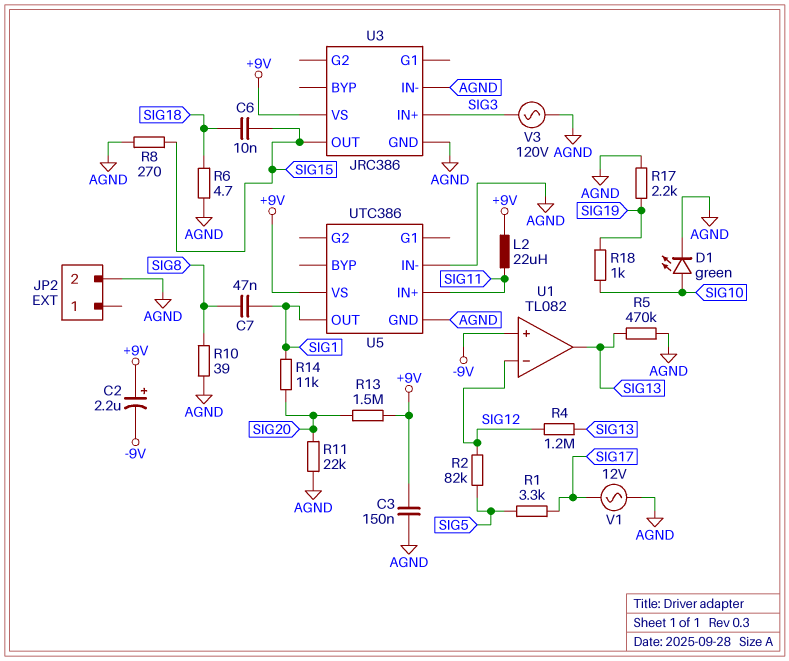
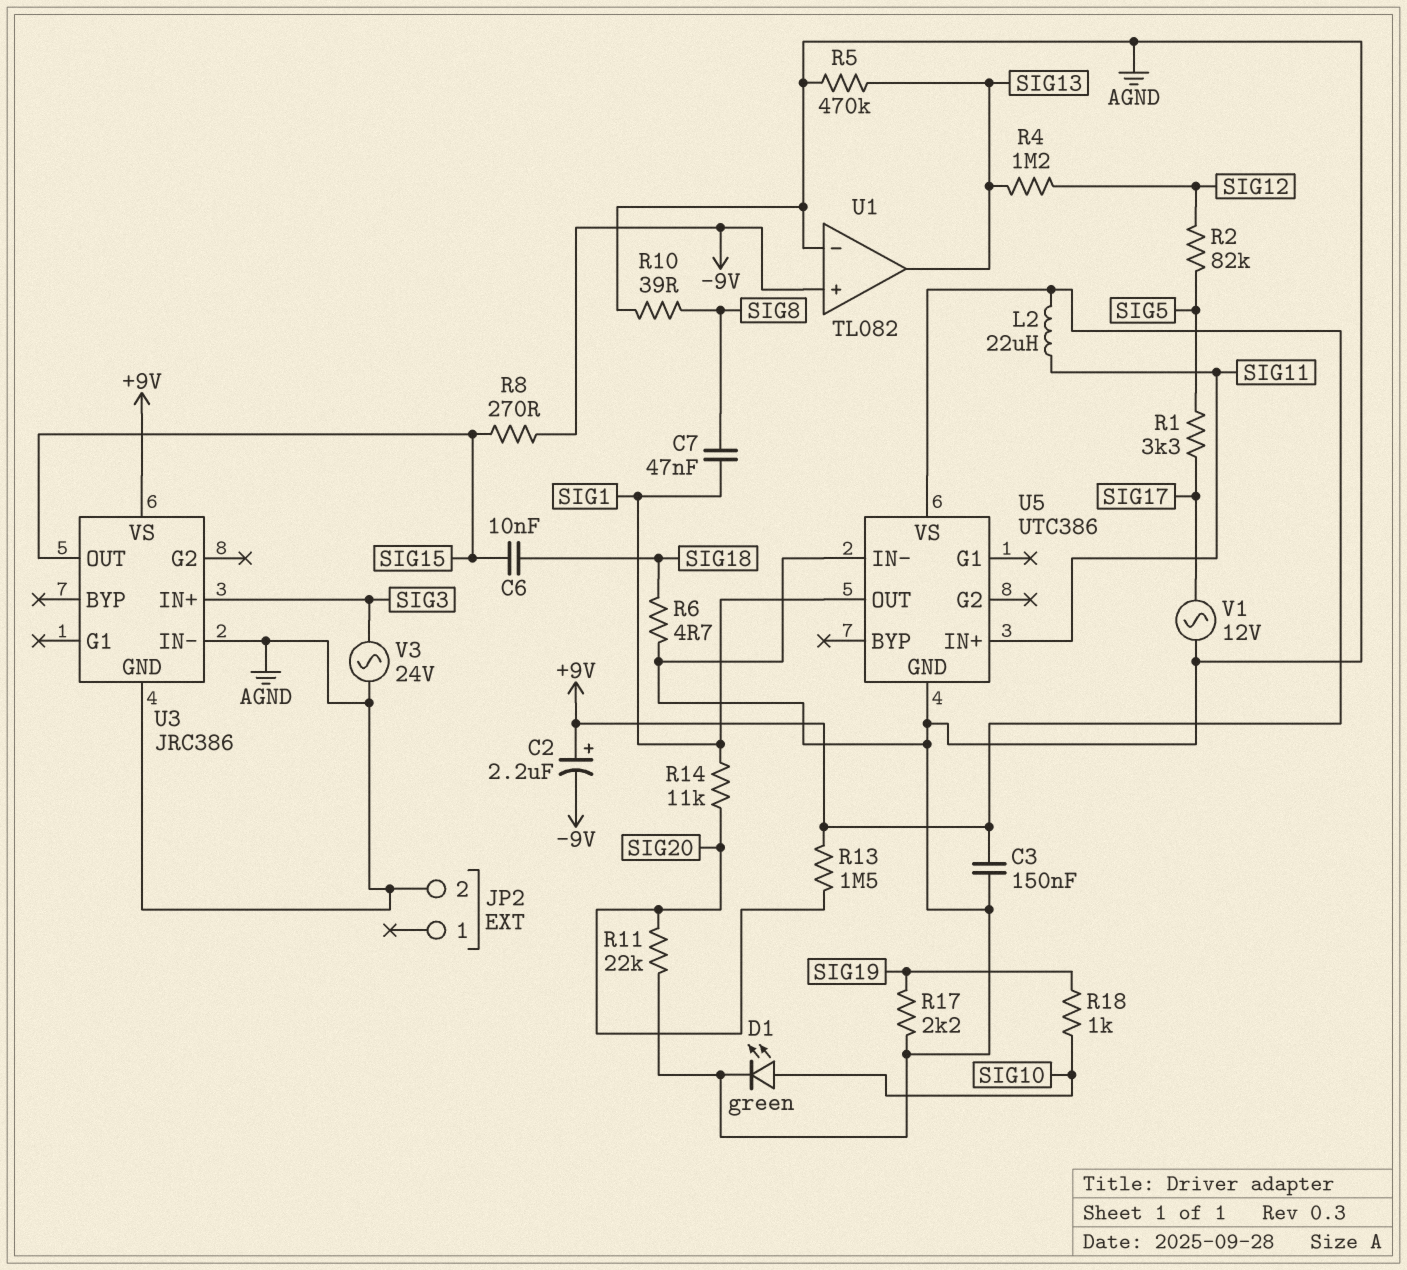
R8: 270 (AGND, SIG15) -> 270 (-9V, SIG15)
U1 pin in-: SIG12 -> AGND
V3: AC 120V (AGND, SIG3) -> AC 24V (AGND, SIG3)

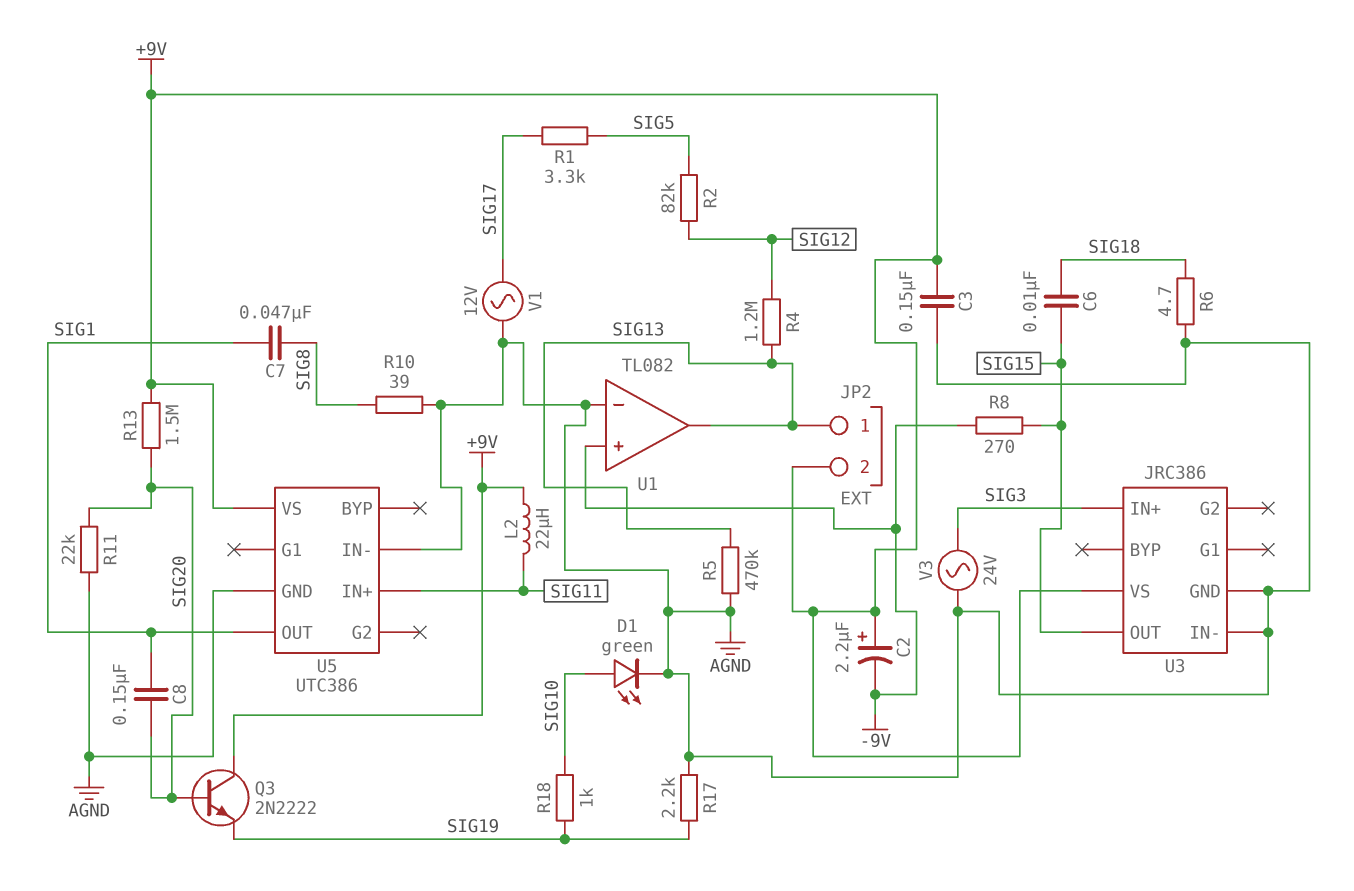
C8: none -> 150nF (SIG1, SIG20)
JP2 pin 1: none -> SIG13
JP2 pin 2: AGND -> +9V
Q3: none -> NPN 2N2222 (B SIG20, C +9V, E SIG19)
R14: 11k (SIG1, SIG20) -> none

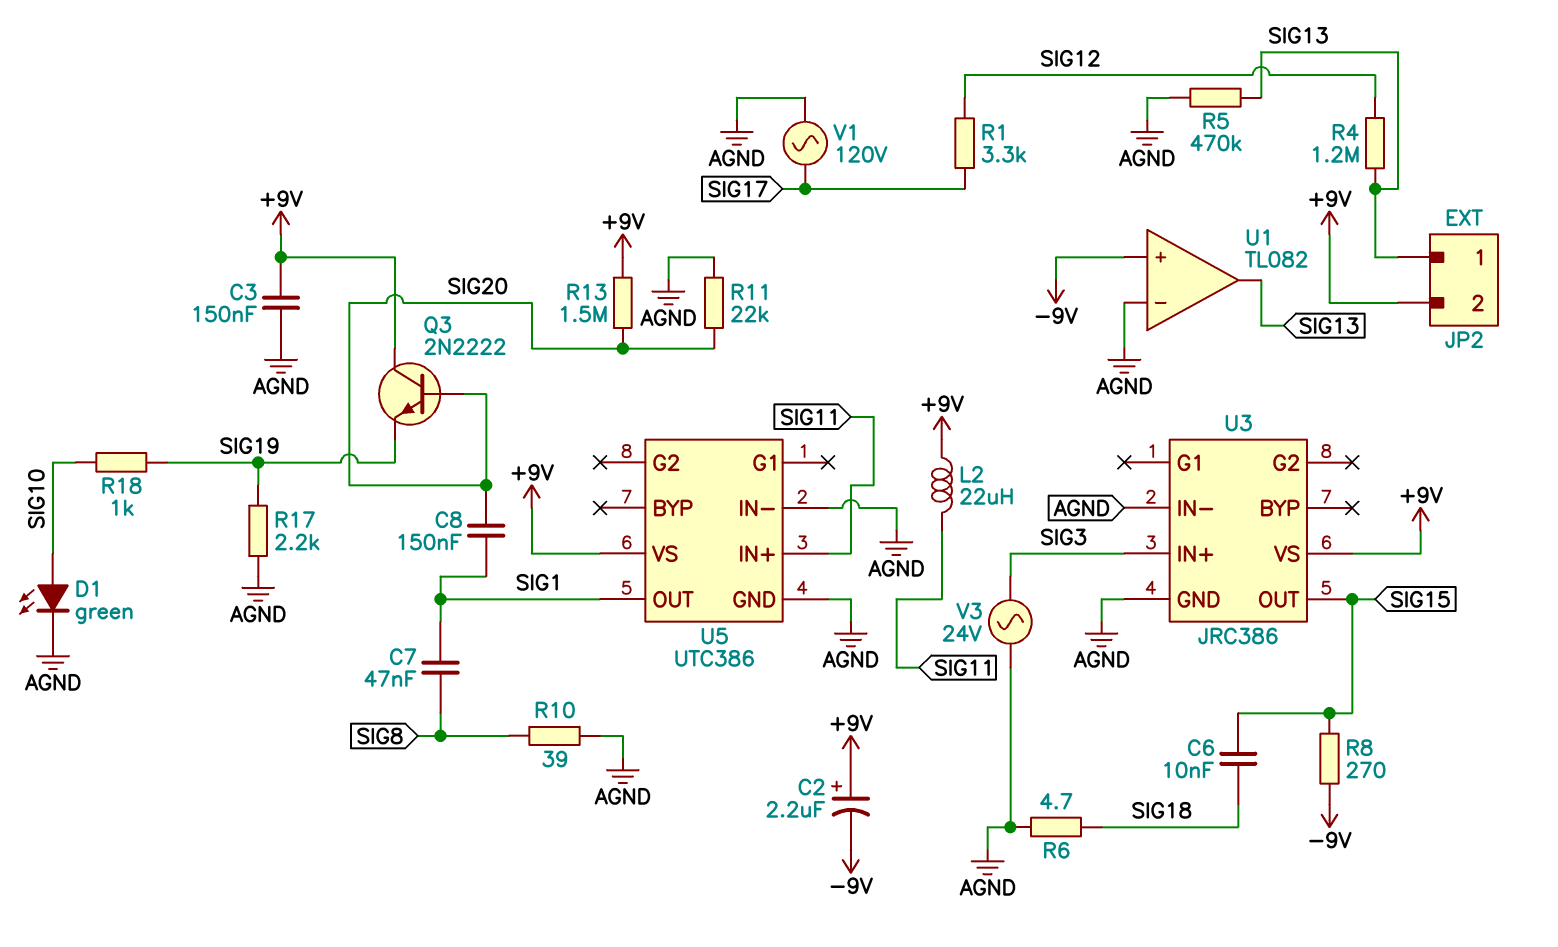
R1: 3.3k (SIG5, SIG17) -> 3.3k (SIG12, SIG17)
R2: 82k (SIG5, SIG12) -> none
V1: AC 12V (AGND, SIG17) -> AC 120V (AGND, SIG17)

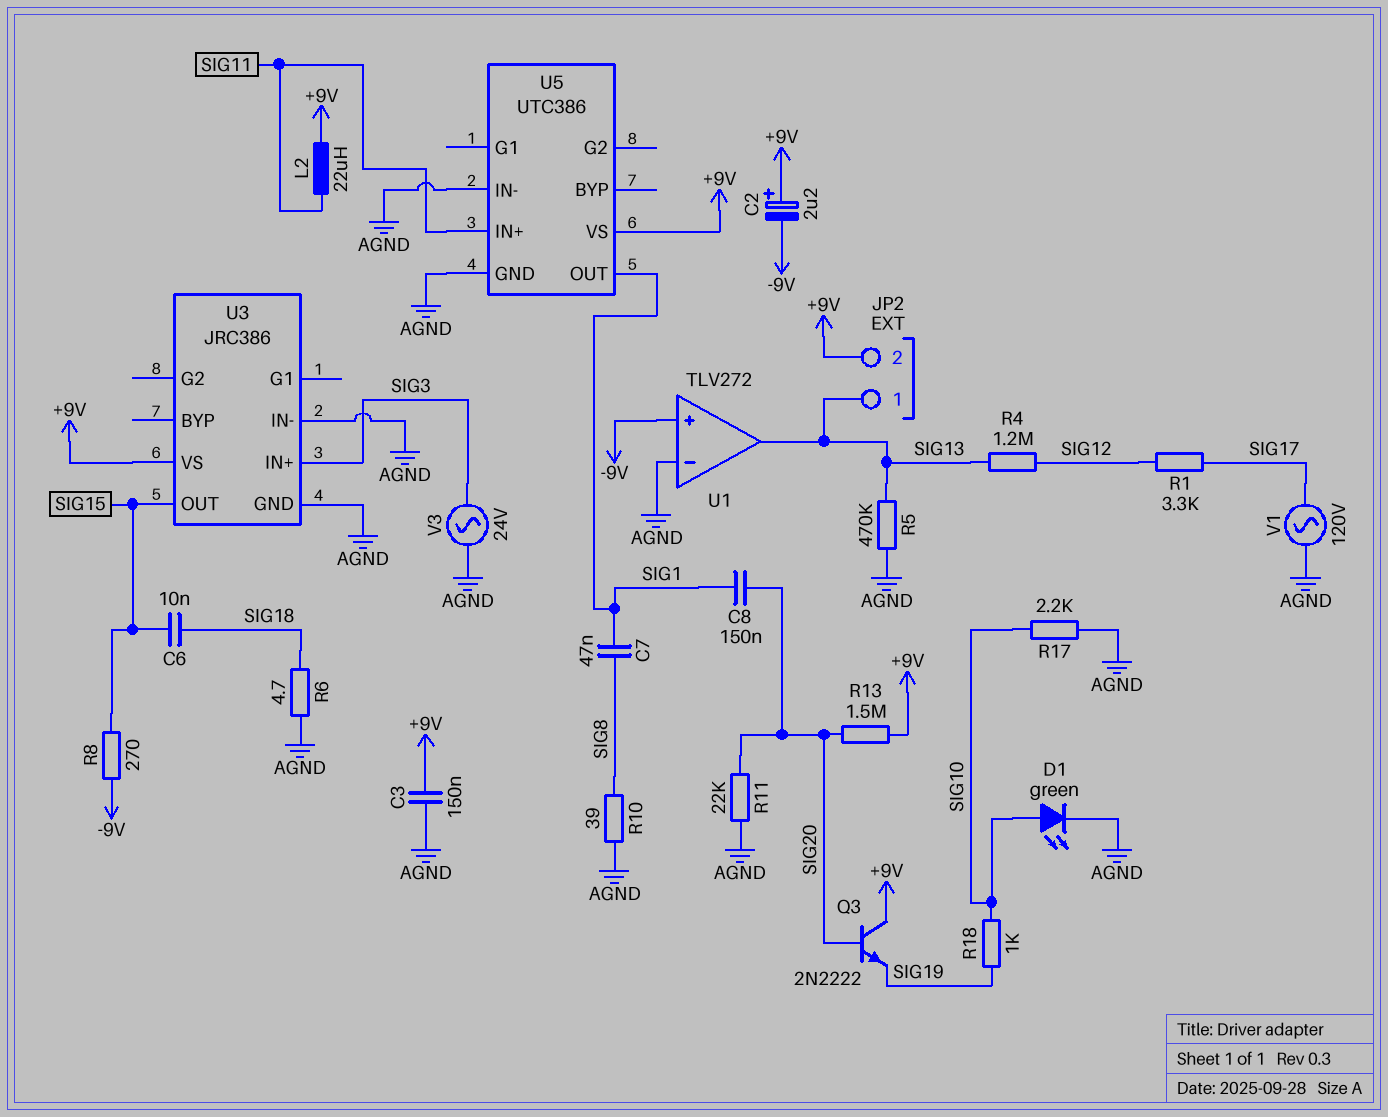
R17: 2.2k (AGND, SIG19) -> 2.2k (AGND, SIG10)
U1: TL082 -> TLV272

